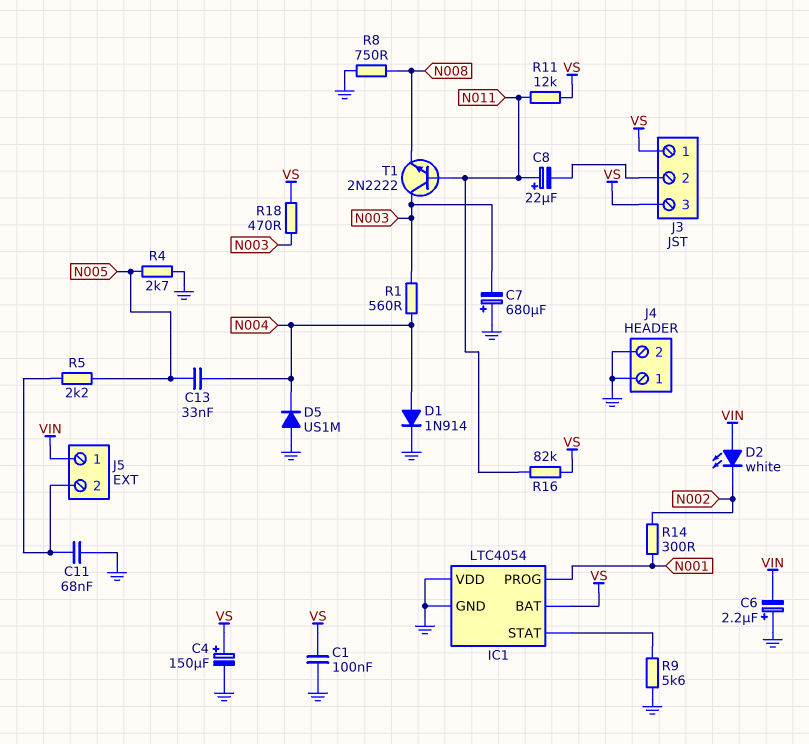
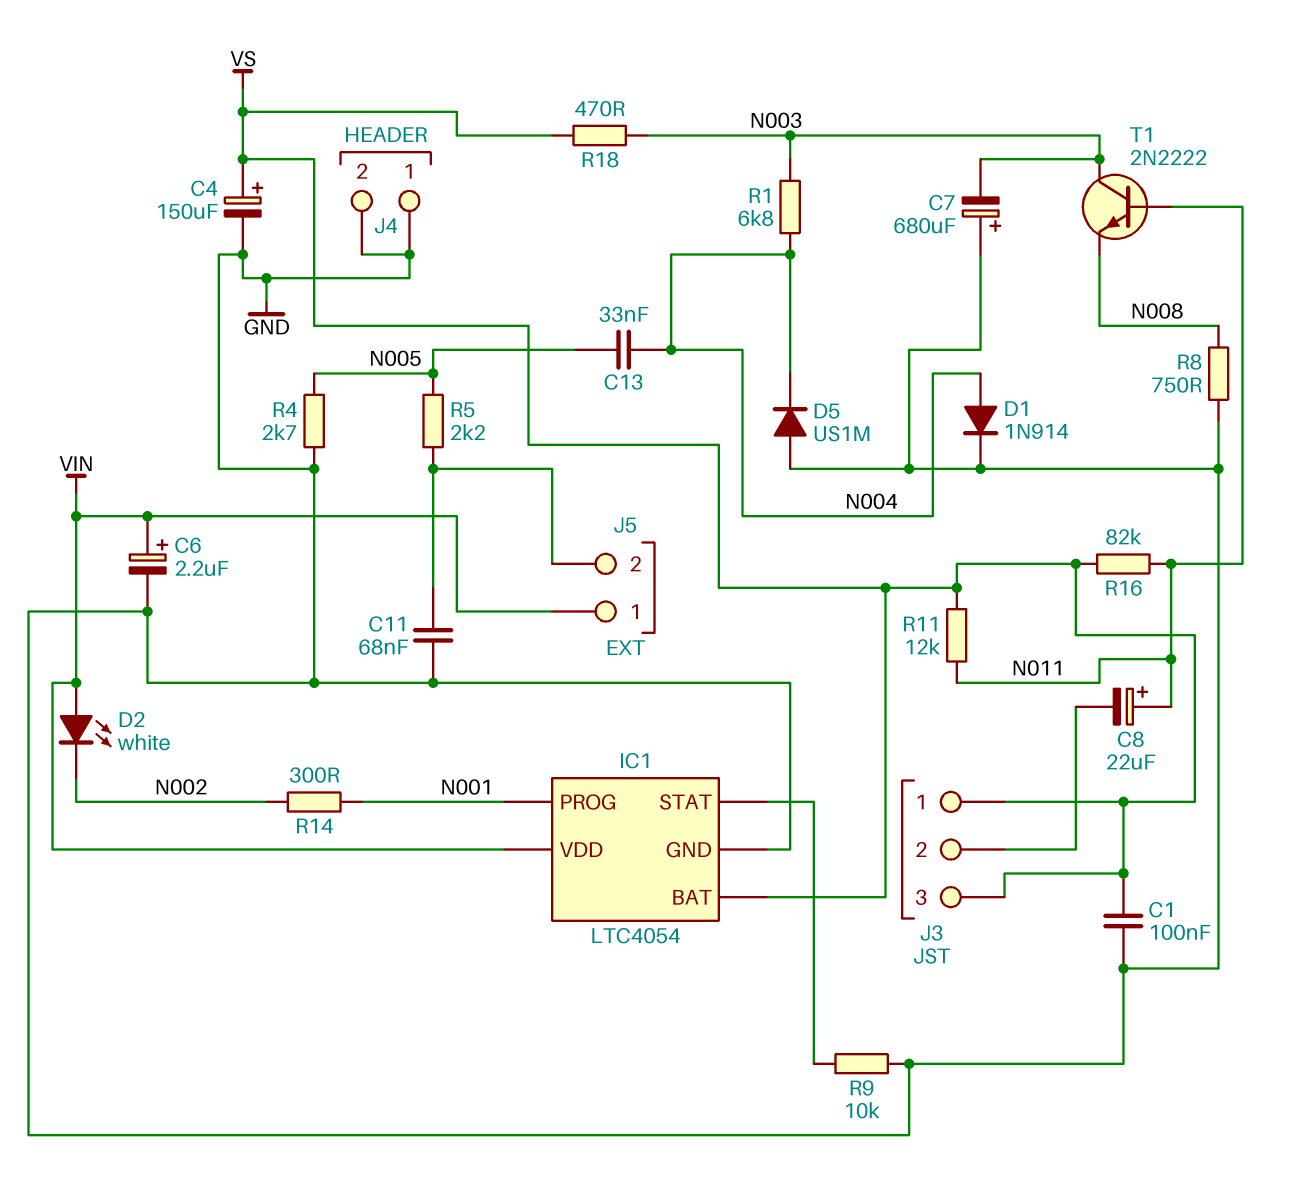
C6: 2.2uF (plus GND, minus VIN) -> 2.2uF (plus VIN, minus GND)
IC1 pin VDD: GND -> VIN
R1: 560 (N003, N004) -> 6.8k (N003, N004)
R9: 5.6k (GND, IC1/STAT) -> 10k (GND, IC1/STAT)

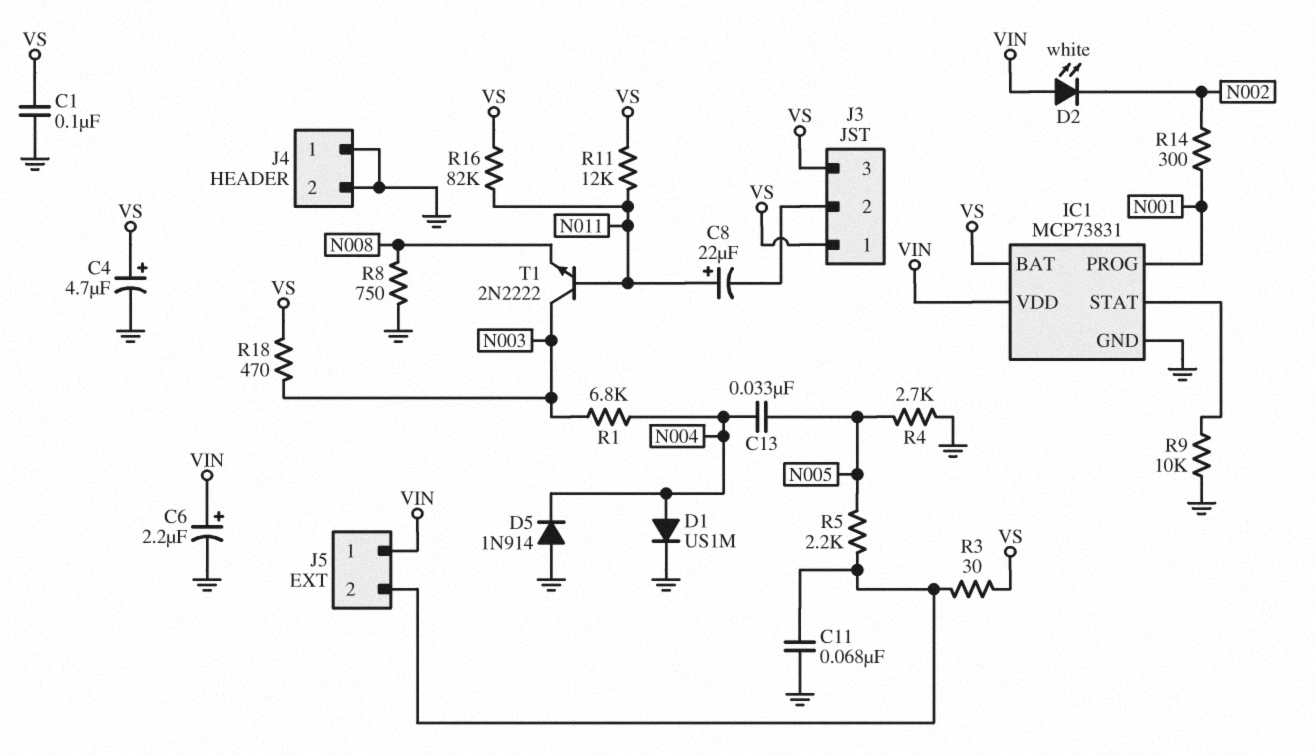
C4: 150uF (plus VS, minus GND) -> 4.7uF (plus VS, minus GND)
C7: 680uF (plus GND, minus N003) -> none
D1: diode 1N914 (A N004, K GND) -> diode US1M (A N004, K GND)
D5: diode US1M (A GND, K N004) -> diode 1N914 (A GND, K N004)
IC1: LTC4054 -> MCP73831
R3: none -> 30 (J5/2, VS)

